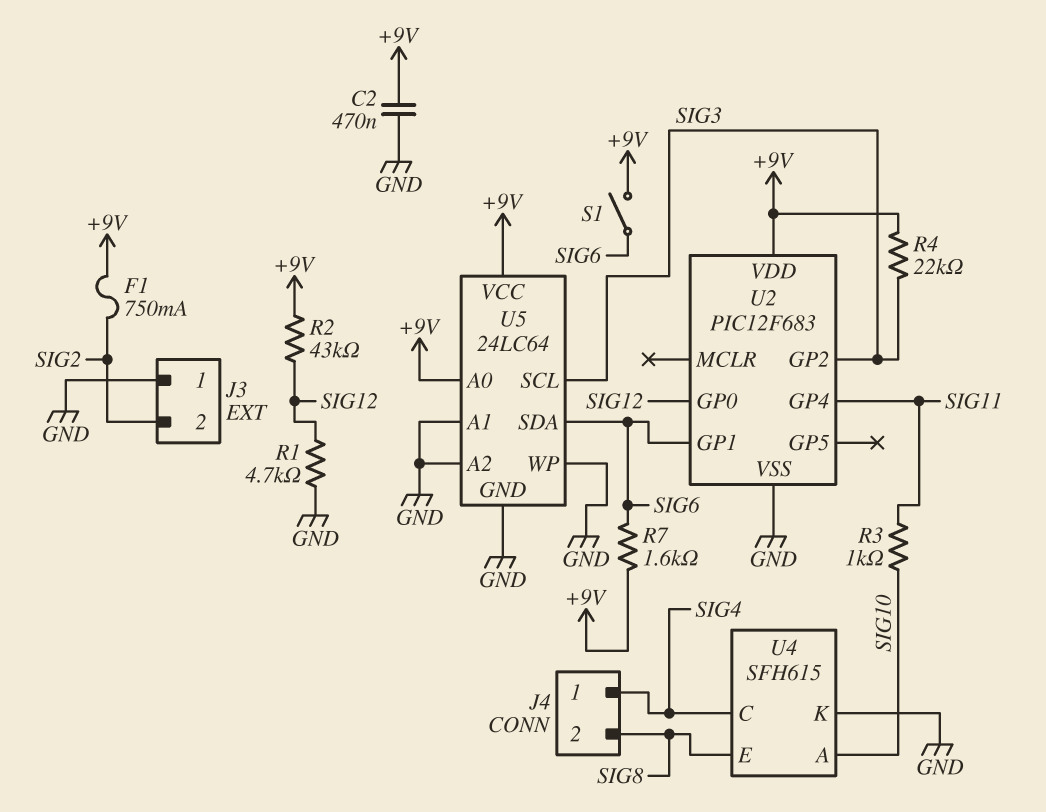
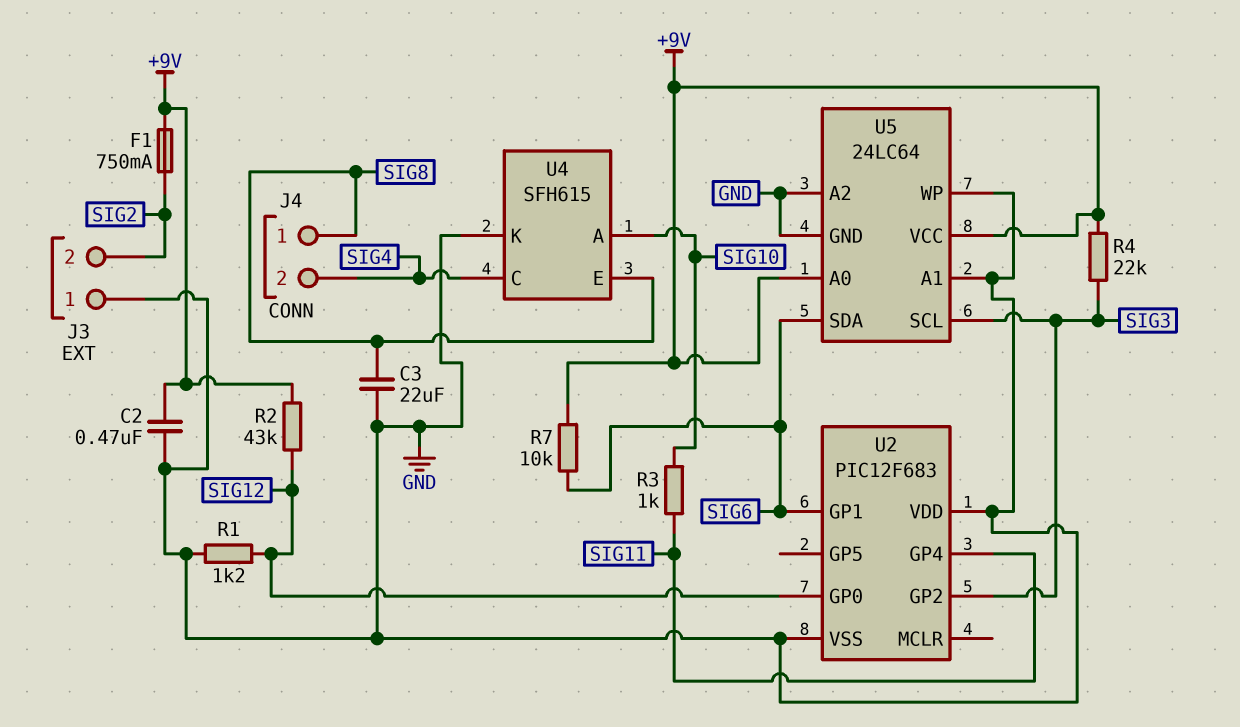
C3: none -> 22uF (GND, SIG8)
J4 pin 1: SIG4 -> SIG8
J4 pin 2: SIG8 -> SIG4
R1: 4.7k (GND, SIG12) -> 1.2k (GND, SIG12)
R7: 1.6k (+9V, SIG6) -> 10k (+9V, SIG6)
S1: switch (+9V, SIG6) -> none
U2 pin VDD: +9V -> GND

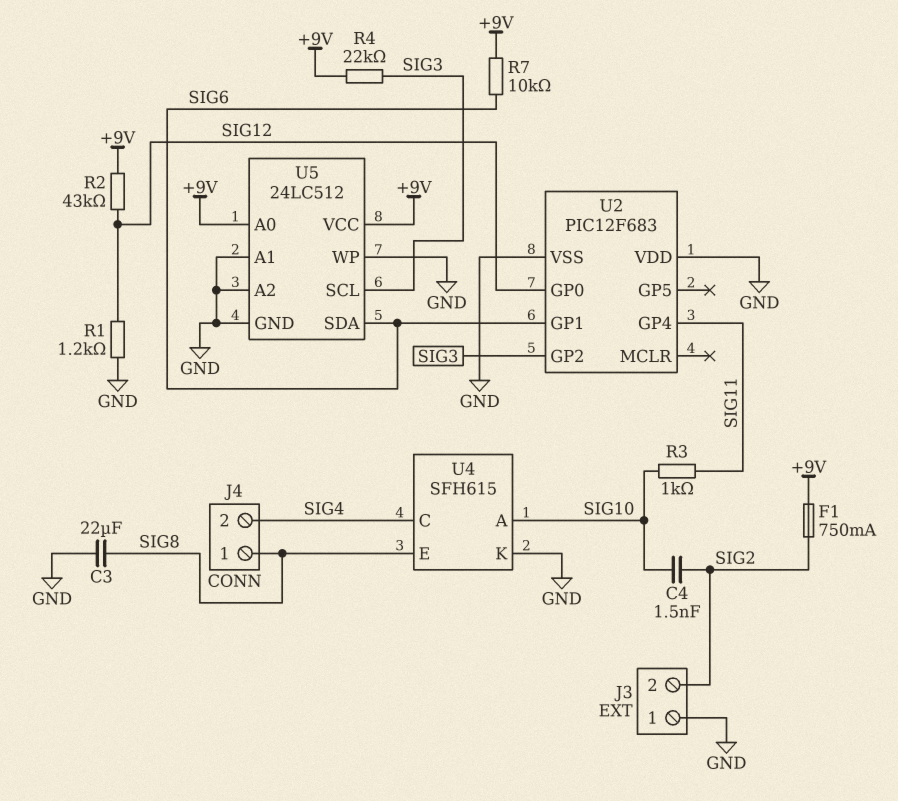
C2: 470nF (+9V, GND) -> none
C4: none -> 1.5nF (SIG2, SIG10)
U5: 24LC64 -> 24LC512

